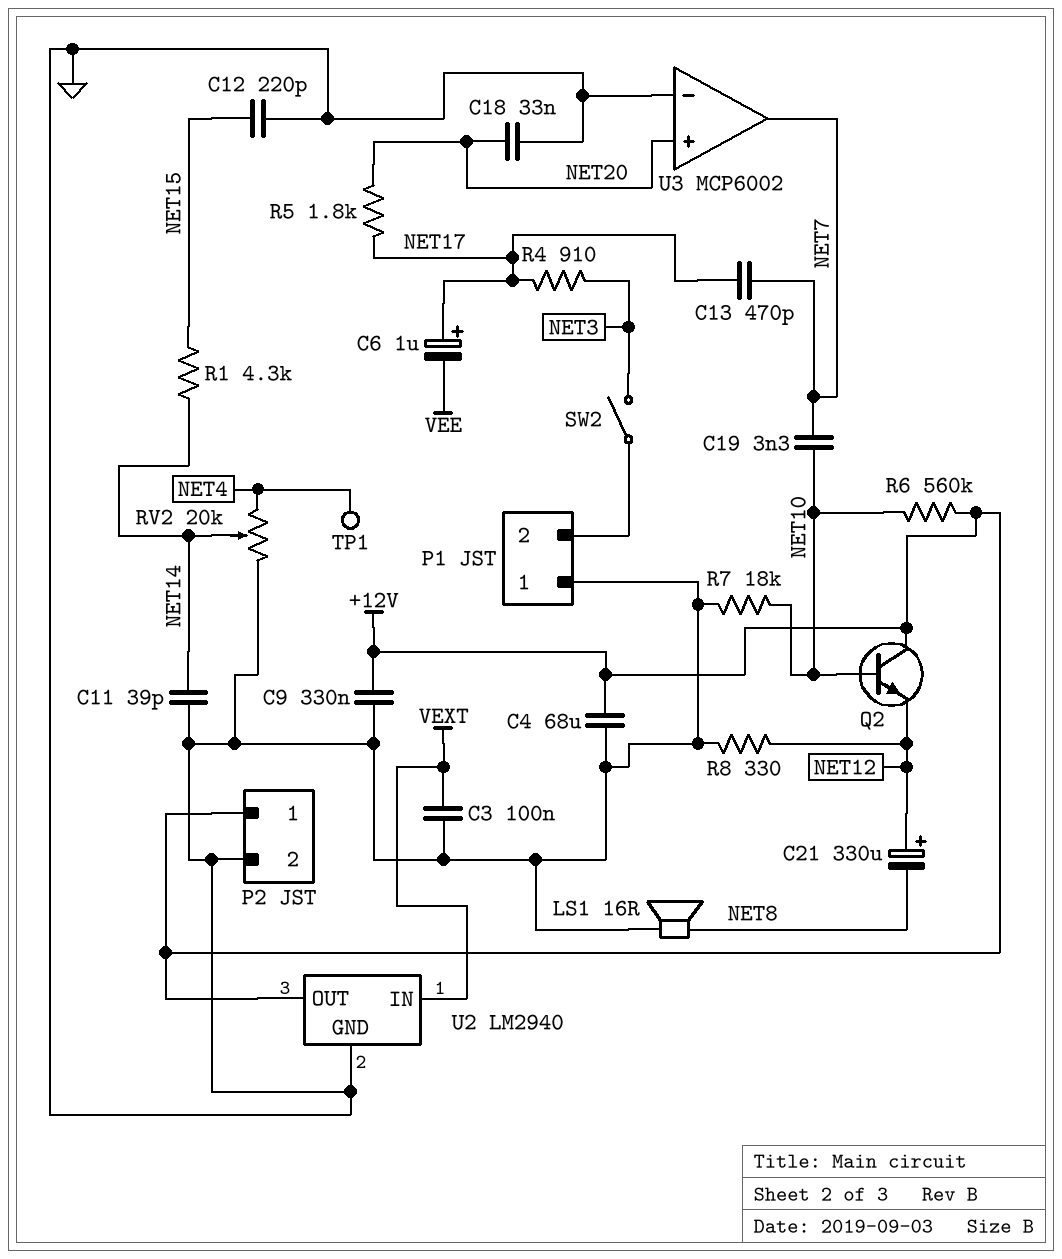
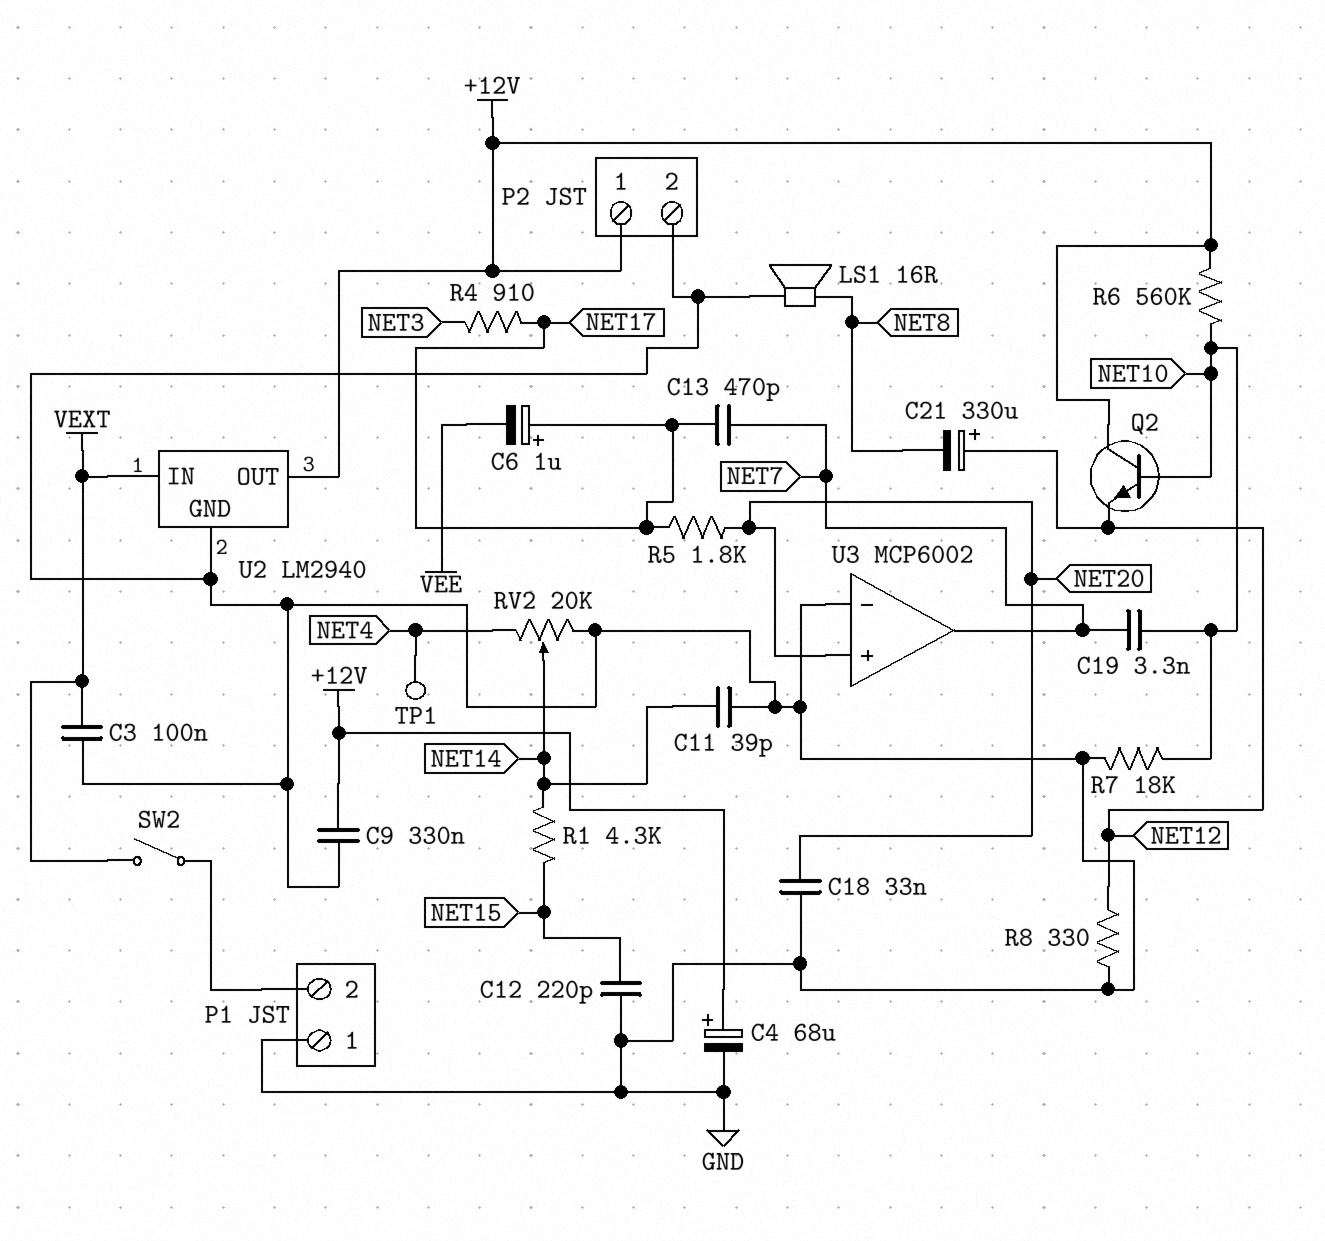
C4: 68uF (+12V, GND) -> 68uF (plus +12V, minus GND)
SW2: switch (NET3, P1/2) -> switch (P1/2, VEXT)

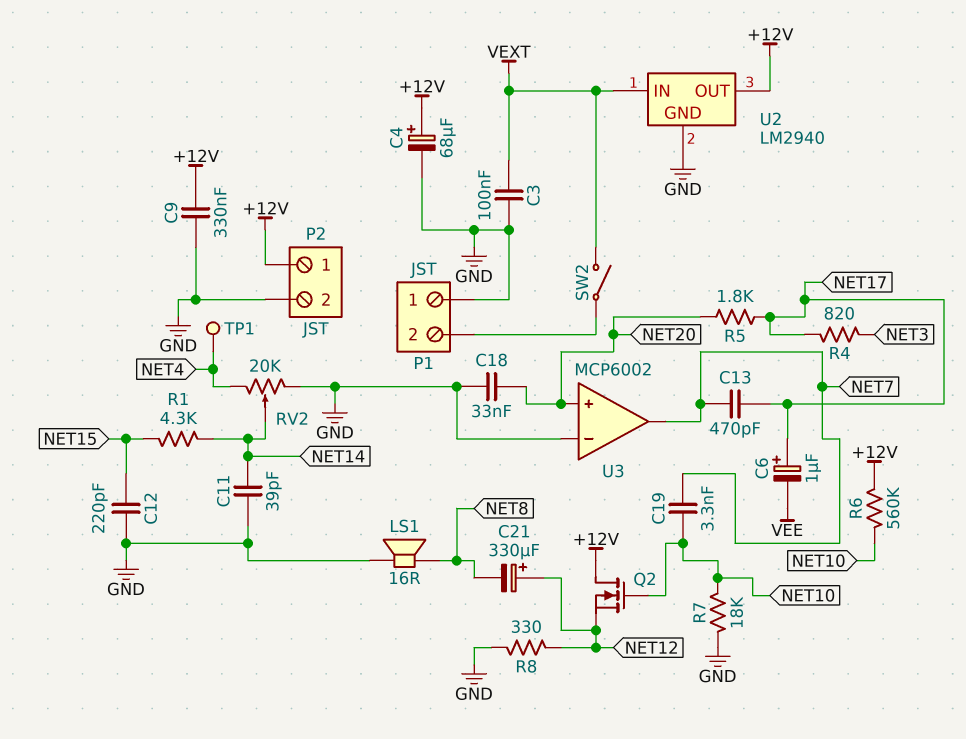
Q2: NPN (B NET10, C +12V, E NET12) -> NMOS (G NET10, D +12V, S NET12)
R4: 910 (NET3, NET17) -> 820 (NET3, NET17)

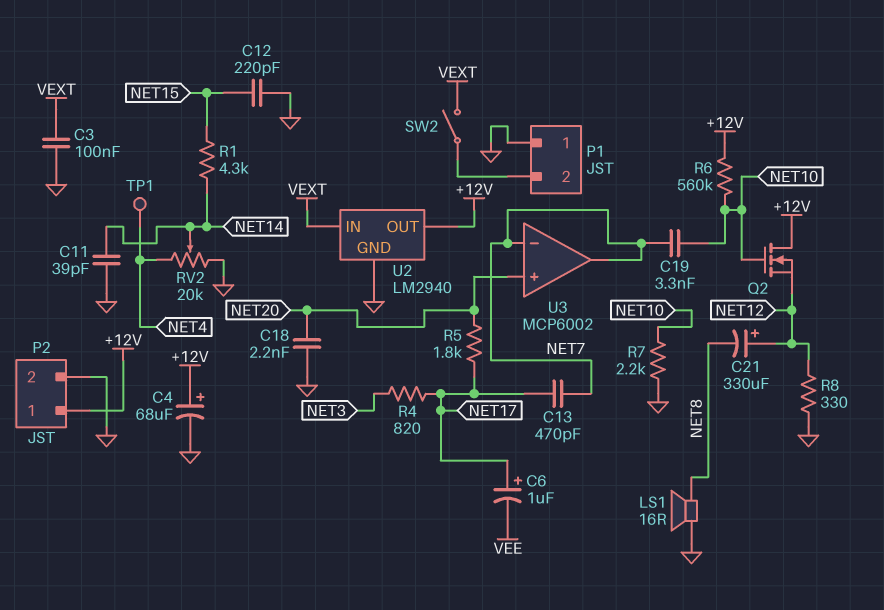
C9: 330nF (+12V, GND) -> none
C18: 33nF (GND, NET20) -> 2.2nF (GND, NET20)
R7: 18k (GND, NET10) -> 2.2k (GND, NET10)
U3 pin in-: GND -> NET7

